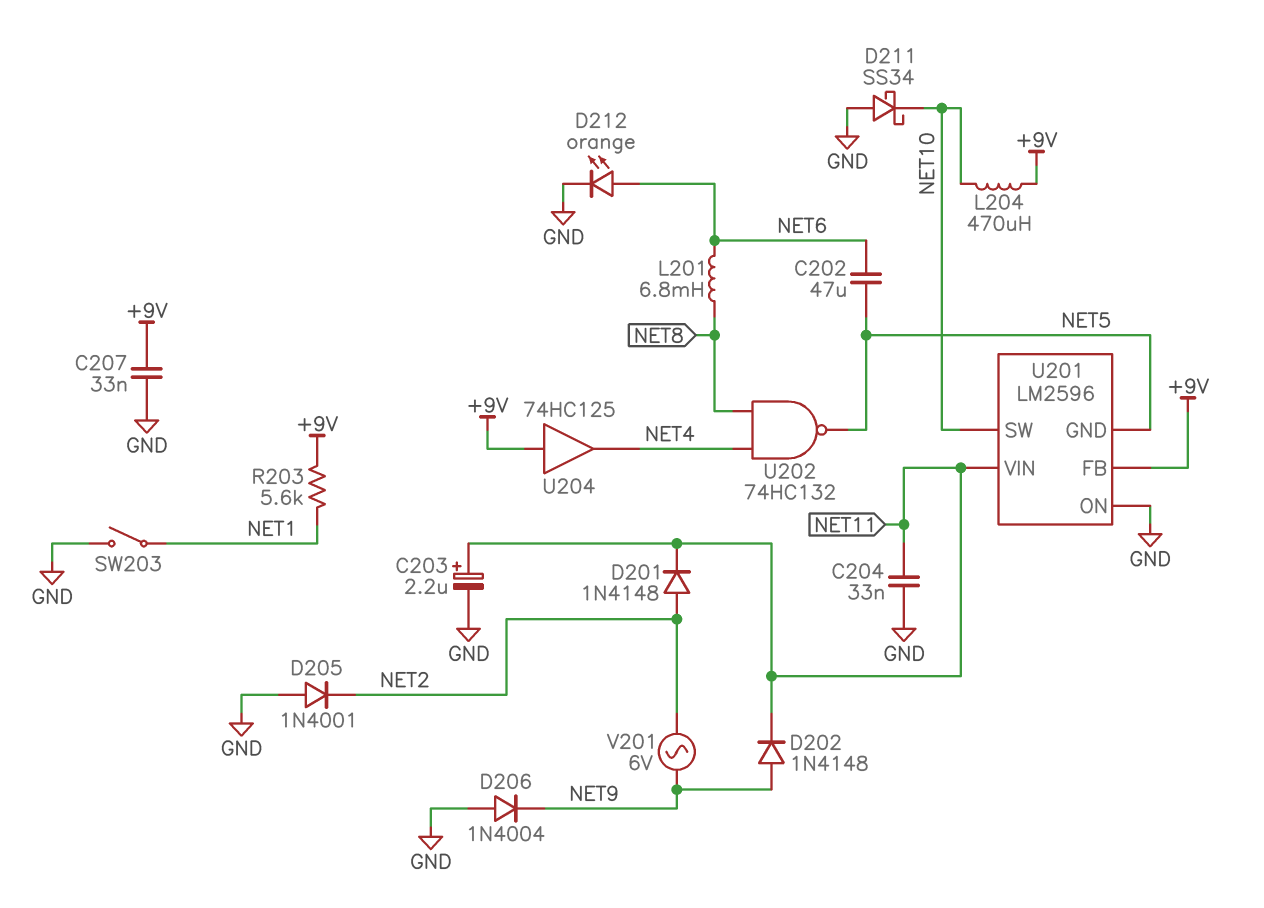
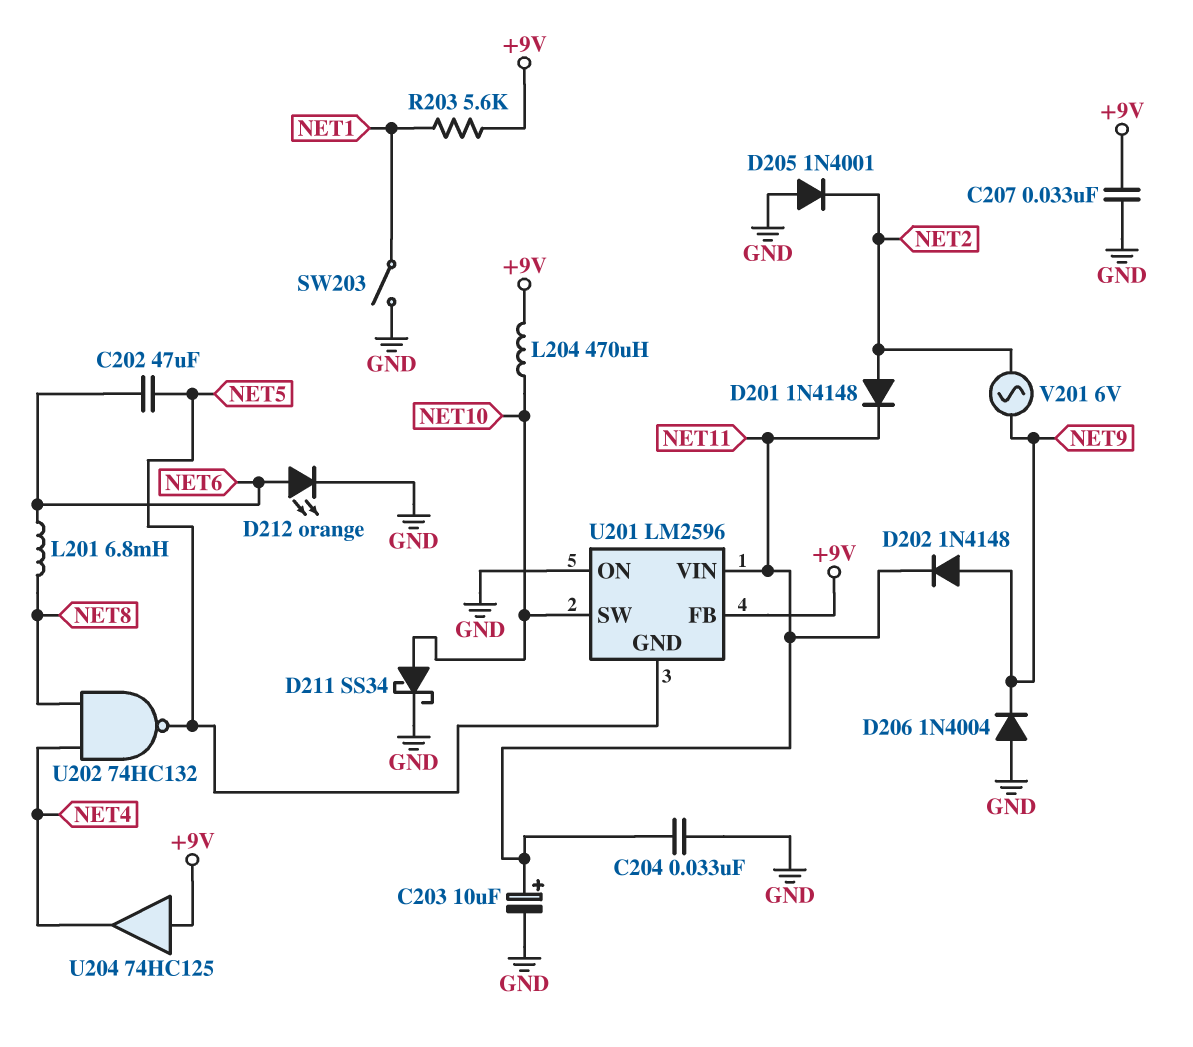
C203: 2.2uF (plus NET11, minus GND) -> 10uF (plus NET11, minus GND)
D211: schottky SS34 (A GND, K NET10) -> schottky SS34 (A NET10, K GND)

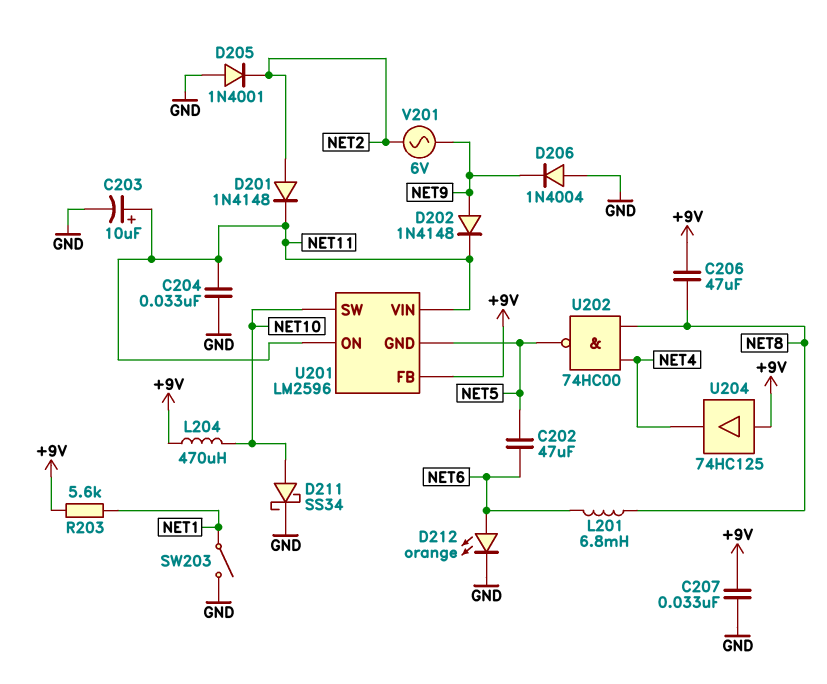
C206: none -> 47uF (+9V, NET8)
U201 pin ON: GND -> NET11
U202: NAND 74HC132 (in NET4, in NET8, out NET5) -> NAND 74HC00 (in NET4, in NET8, out NET5)

